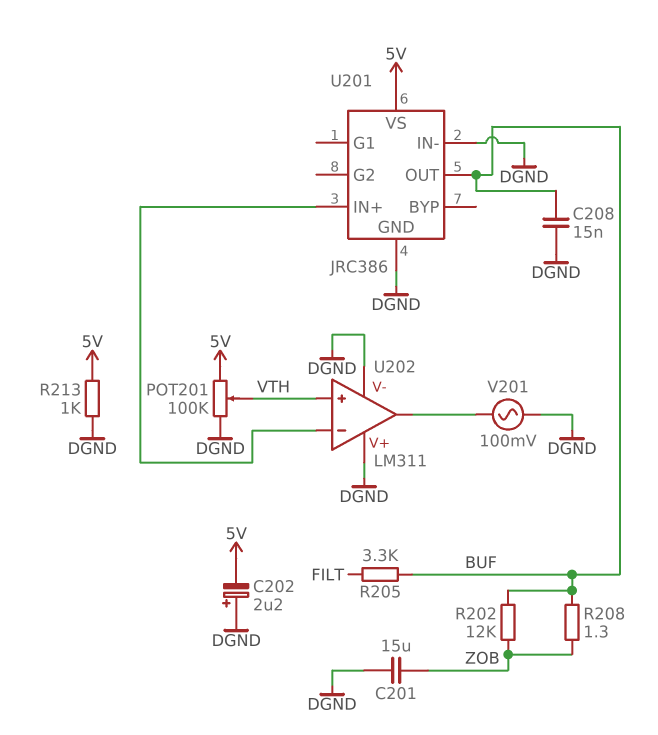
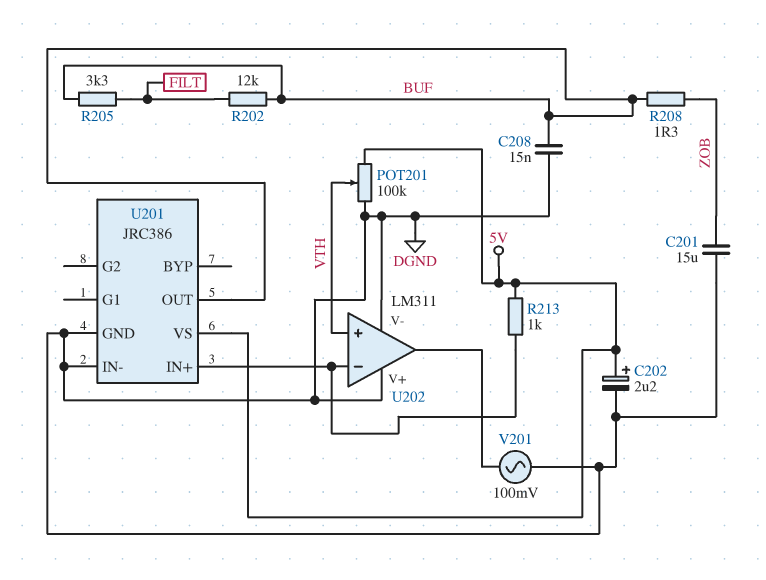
C202: 2.2uF (plus DGND, minus 5V) -> 2.2uF (plus 5V, minus DGND)
R202: 12k (BUF, ZOB) -> 12k (BUF, FILT)
R213: 1k (5V, DGND) -> 1k (5V, U201/IN+)

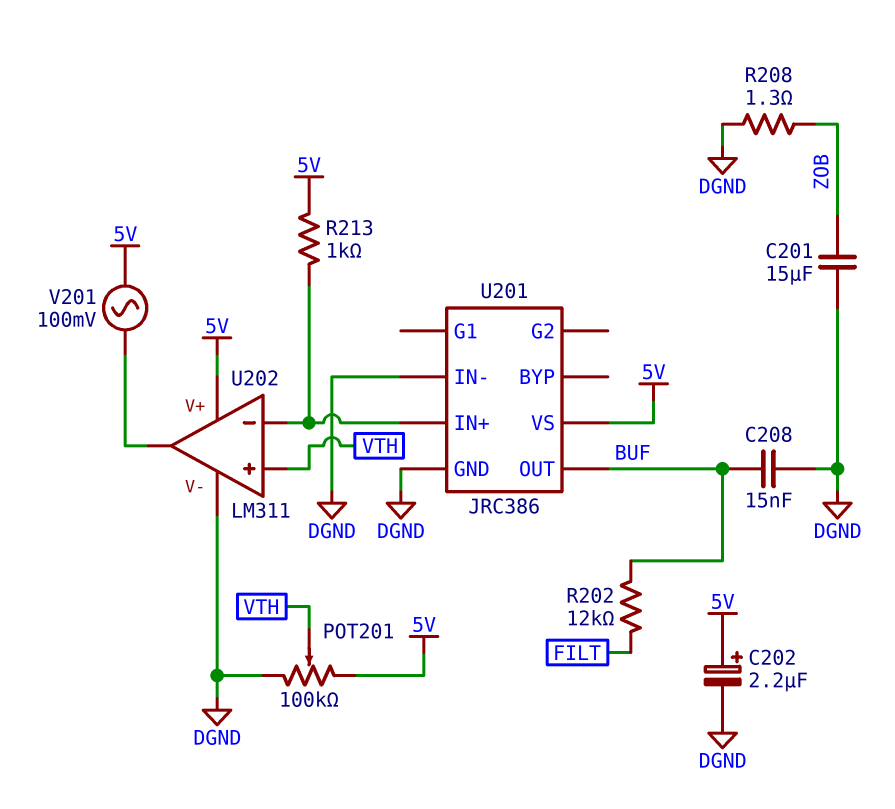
R205: 3.3k (BUF, FILT) -> none
R208: 1.3 (BUF, ZOB) -> 1.3 (DGND, ZOB)
U202 pin V+: DGND -> 5V
V201: AC 100mV (DGND, U202/out) -> AC 100mV (5V, U202/out)

